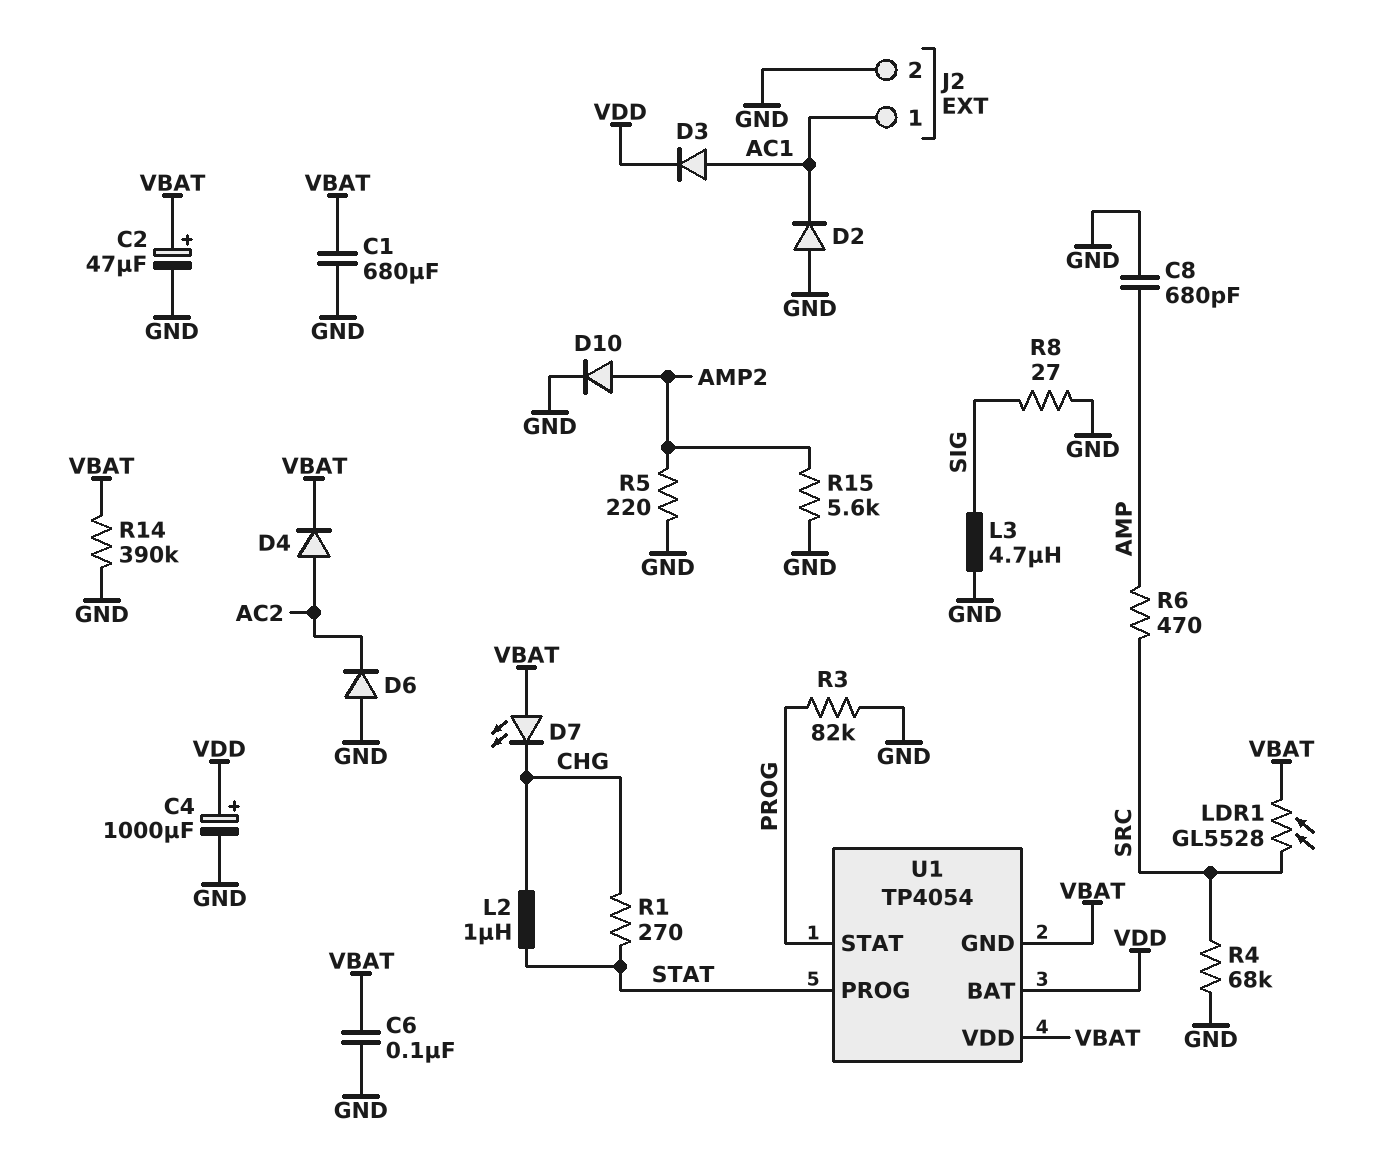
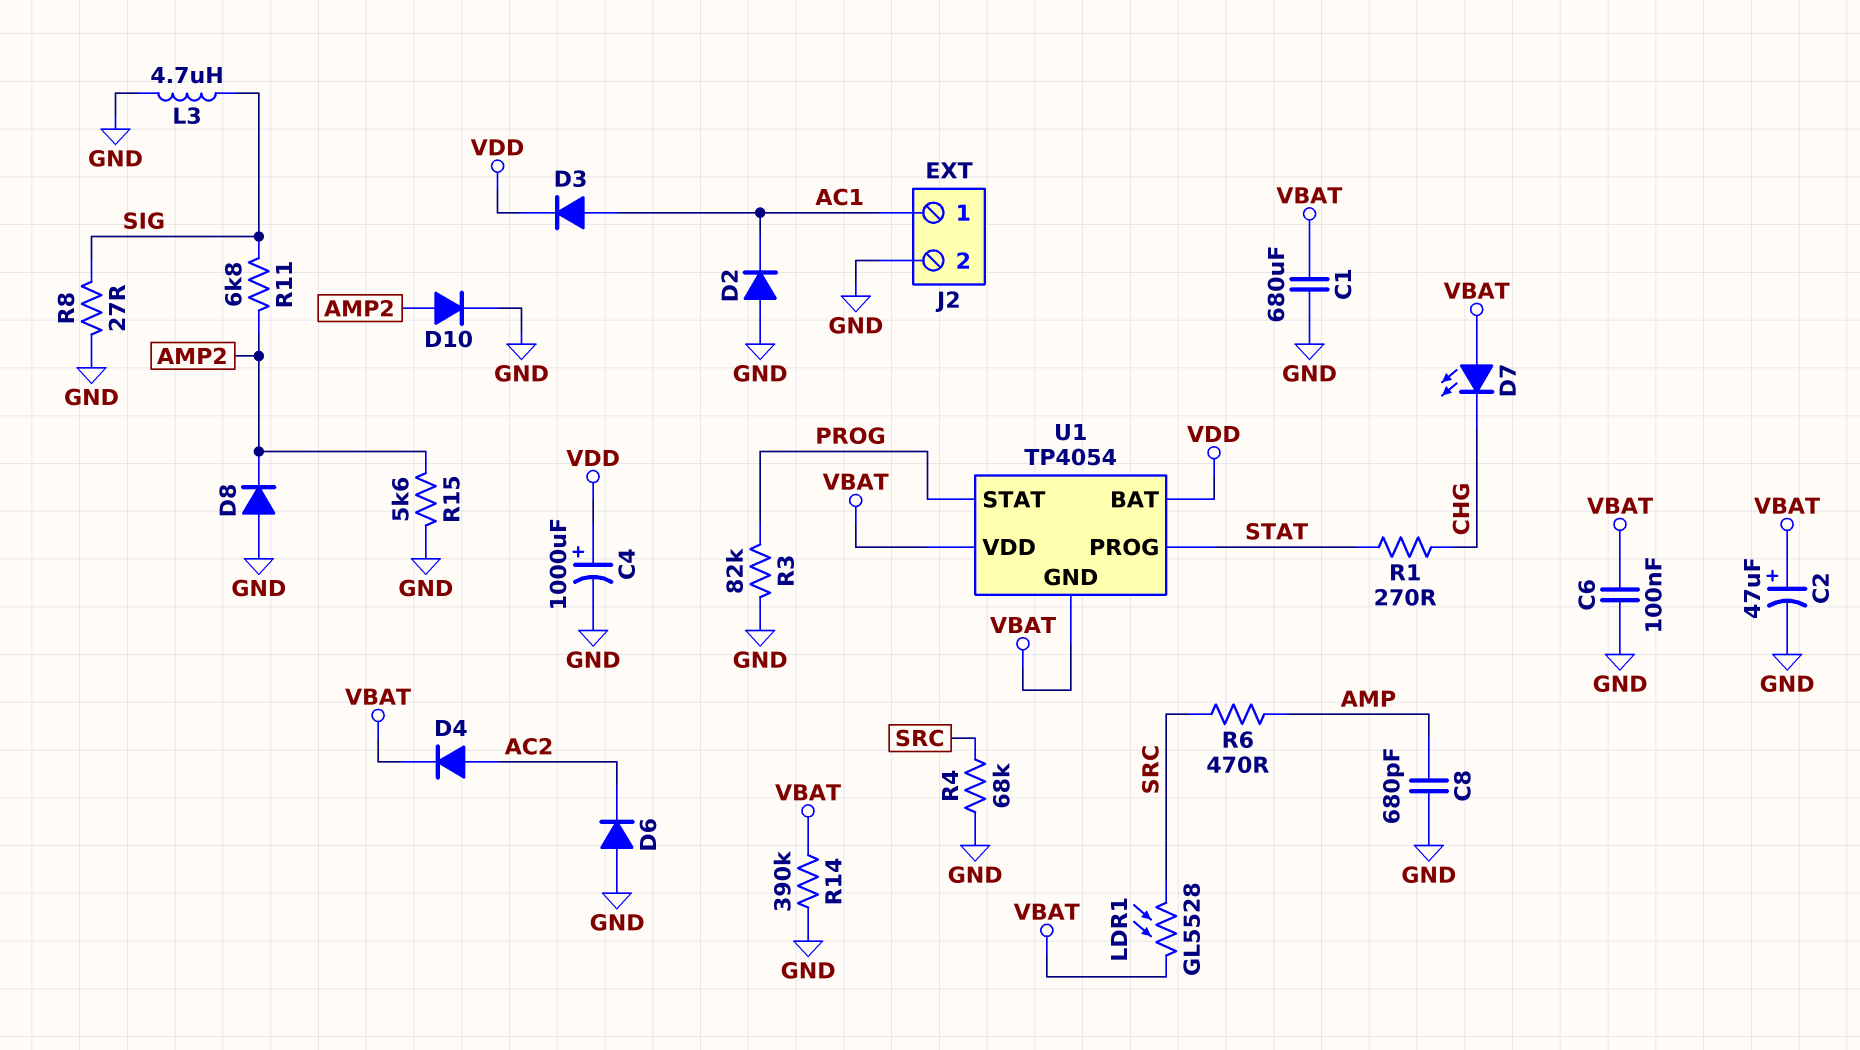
D8: none -> diode (A GND, K AMP2)
L2: 1uH (CHG, STAT) -> none
R5: 220 (AMP2, GND) -> none
R11: none -> 6.8k (AMP2, SIG)

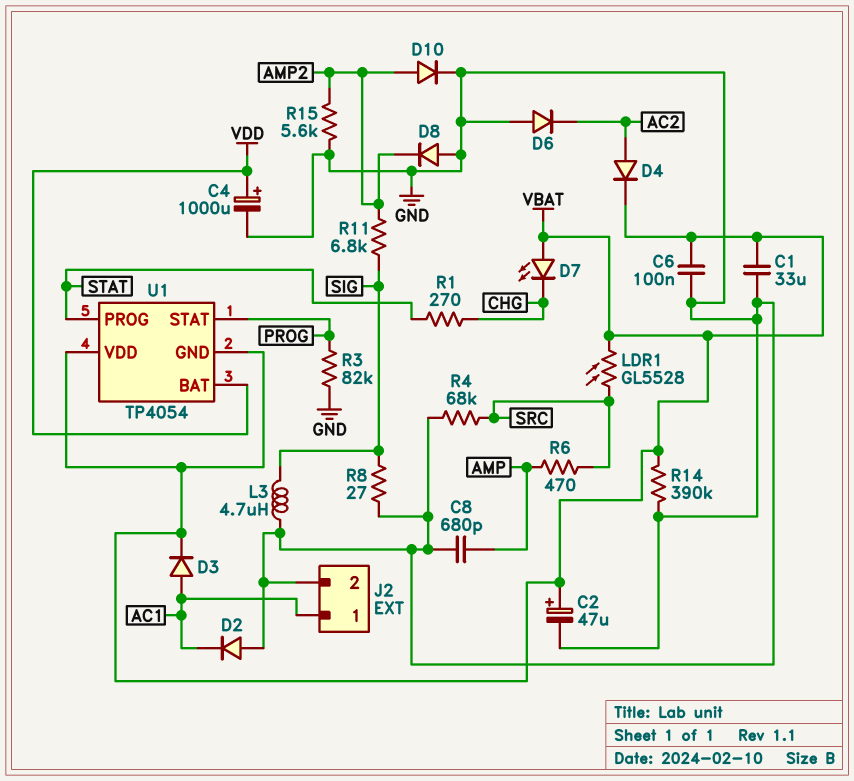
C1: 680uF (GND, VBAT) -> 33uF (GND, VBAT)
D3: diode (A AC1, K VDD) -> diode (A AC1, K VBAT)

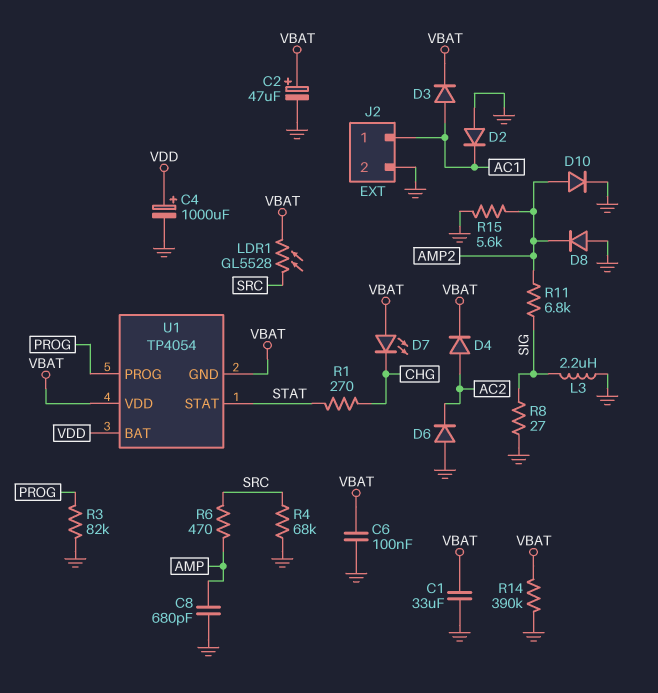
L3: 4.7uH (GND, SIG) -> 2.2uH (GND, SIG)
U1 pin PROG: STAT -> PROG
U1 pin STAT: PROG -> STAT

